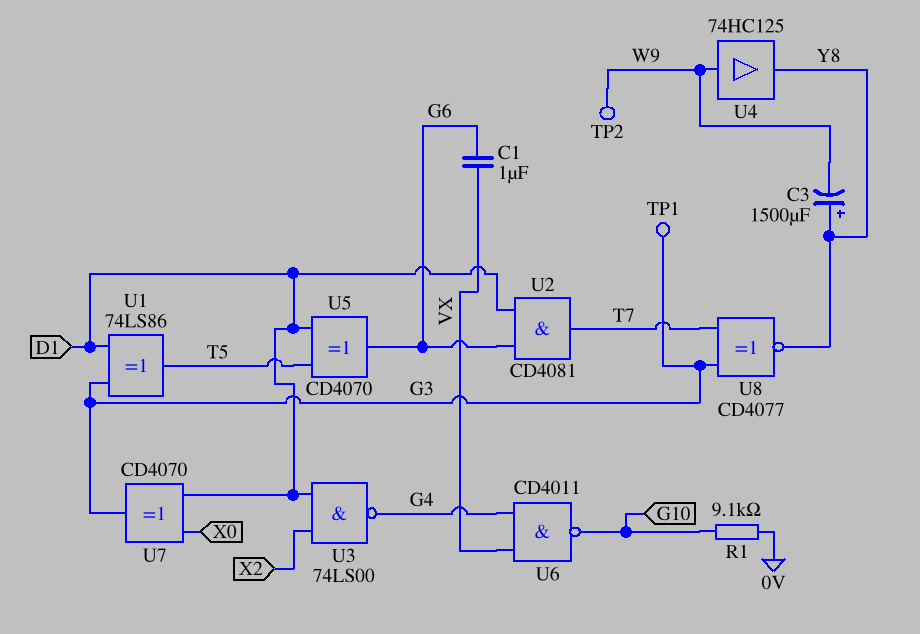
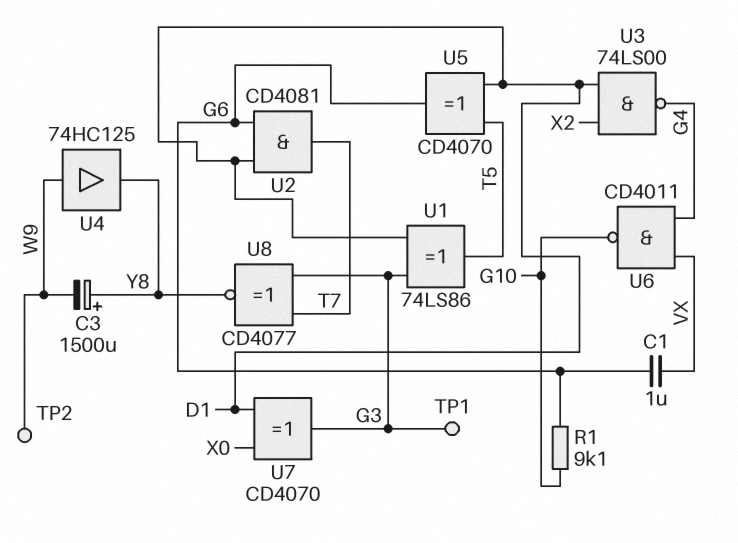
R1: 9.1k (0V, G10) -> 9.1k (G6, G10)

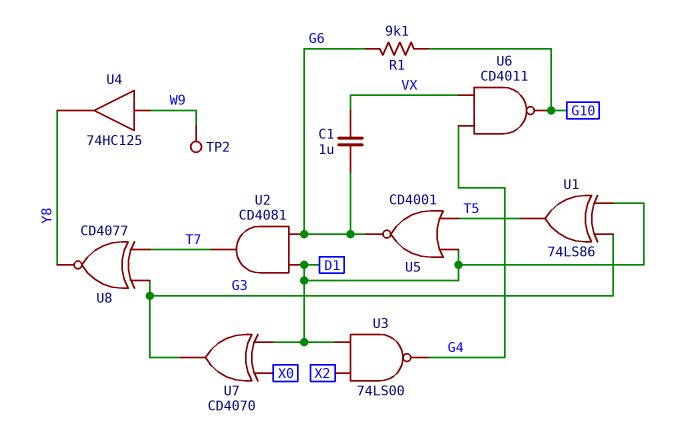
C3: 1500uF (plus Y8, minus W9) -> none
TP1: test point (G3) -> none
U5: XOR CD4070 (in D1, in T5, out G6) -> NOR CD4001 (in D1, in T5, out G6)

